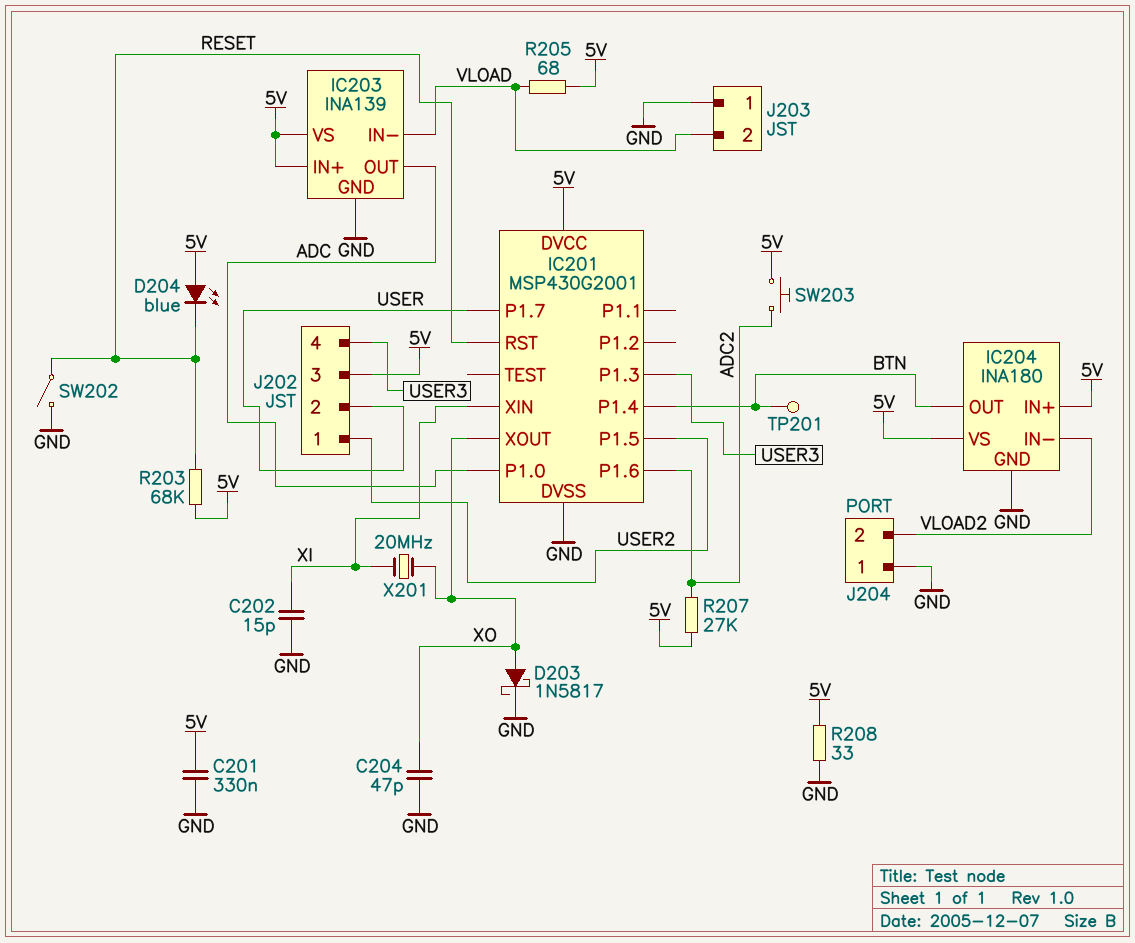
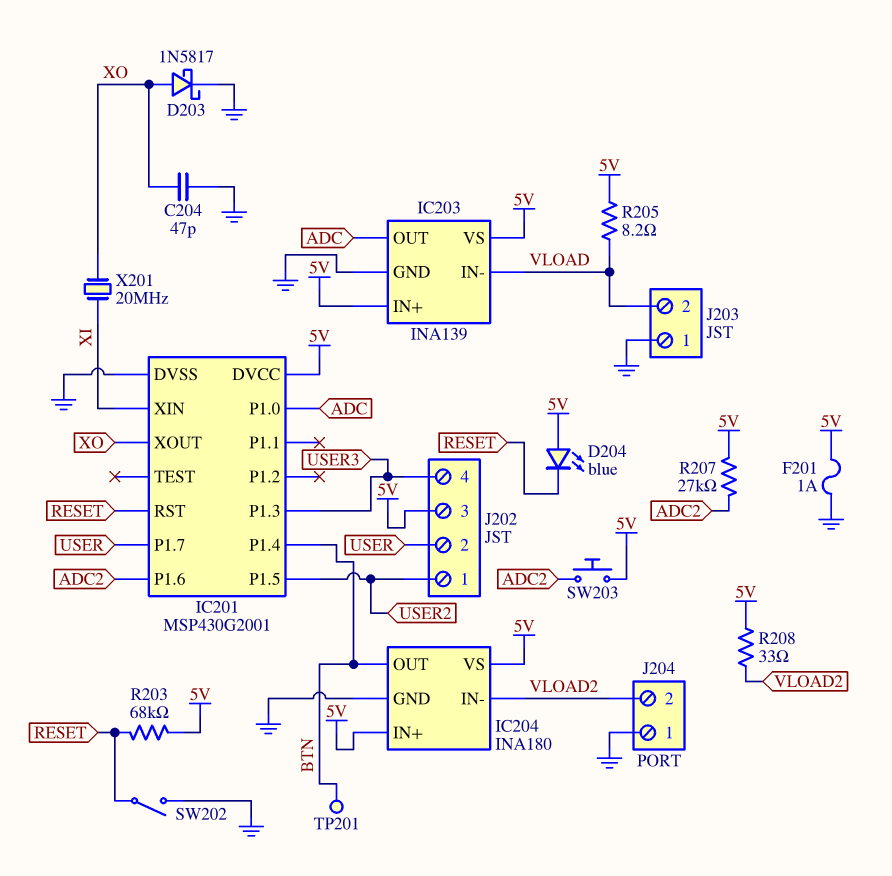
C201: 330nF (5V, GND) -> none
C202: 15pF (GND, XI) -> none
F201: none -> 1A (5V, GND)
R205: 68 (5V, VLOAD) -> 8.2 (5V, VLOAD)
R208: 33 (5V, GND) -> 33 (5V, VLOAD2)

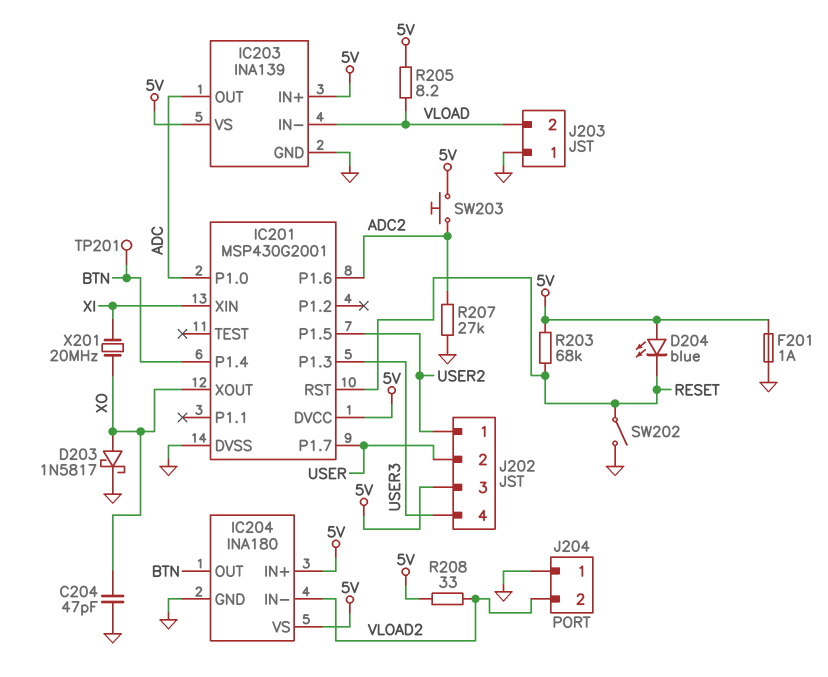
R207: 27k (5V, ADC2) -> 27k (ADC2, GND)

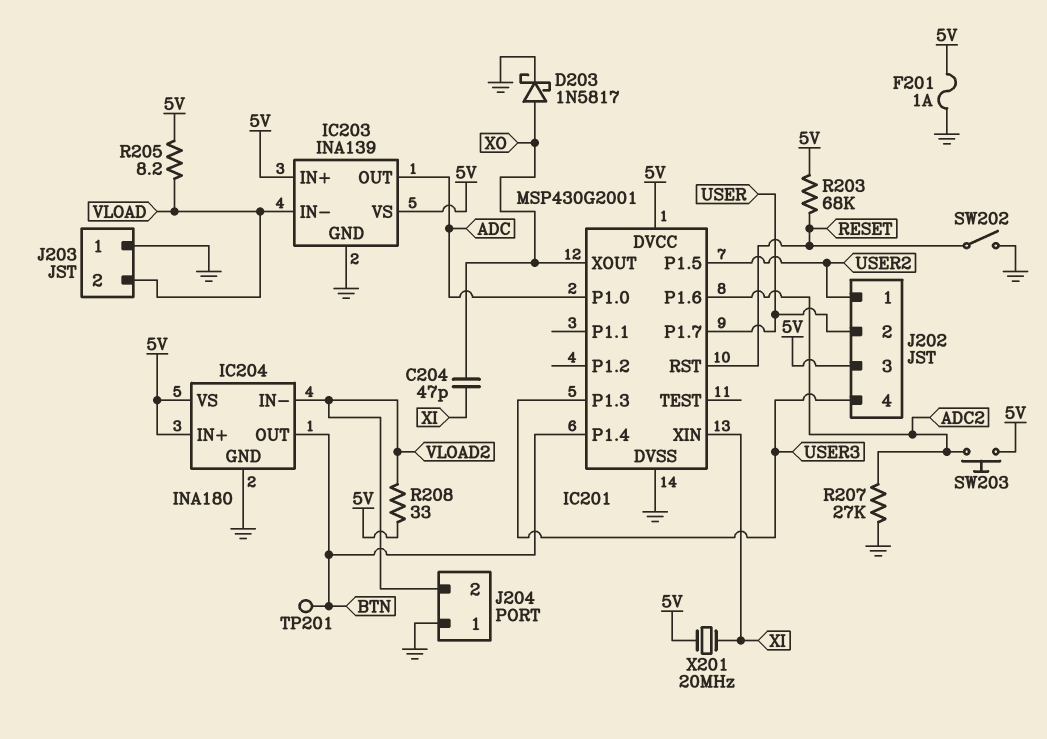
C204: 47pF (GND, XO) -> 47pF (XI, XO)
D204: LED blue (A 5V, K RESET) -> none
X201: 20MHz (XI, XO) -> 20MHz (5V, XI)

